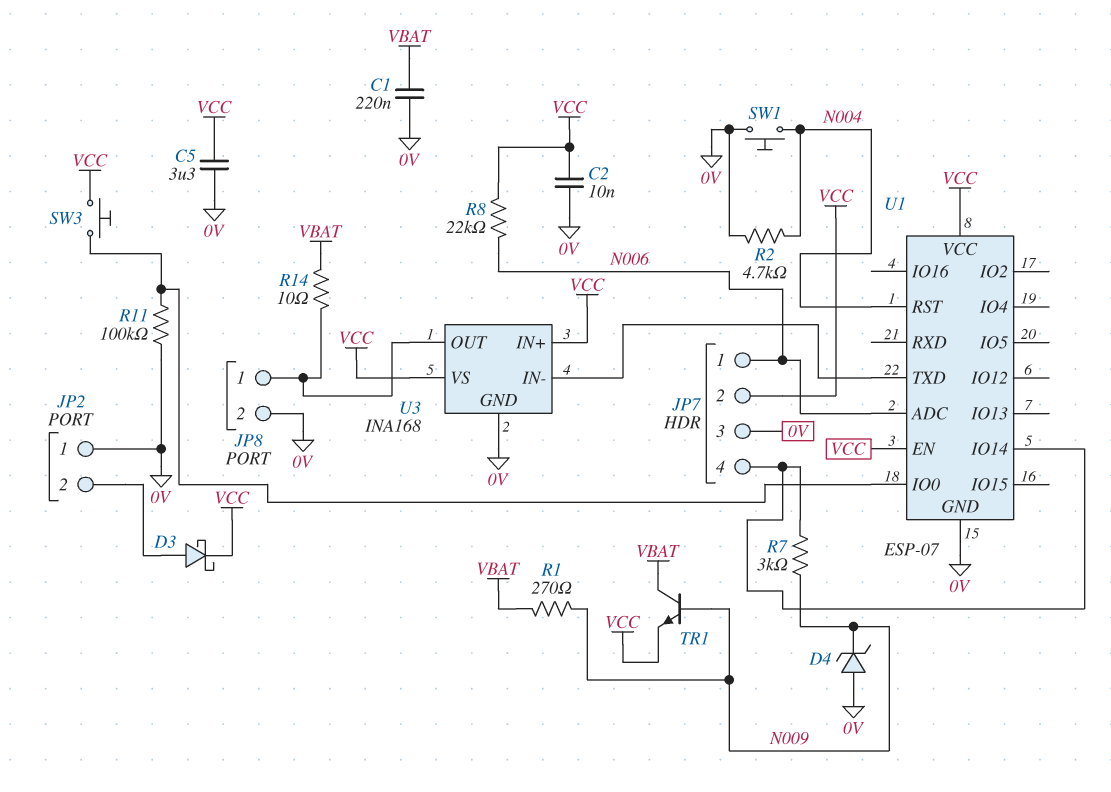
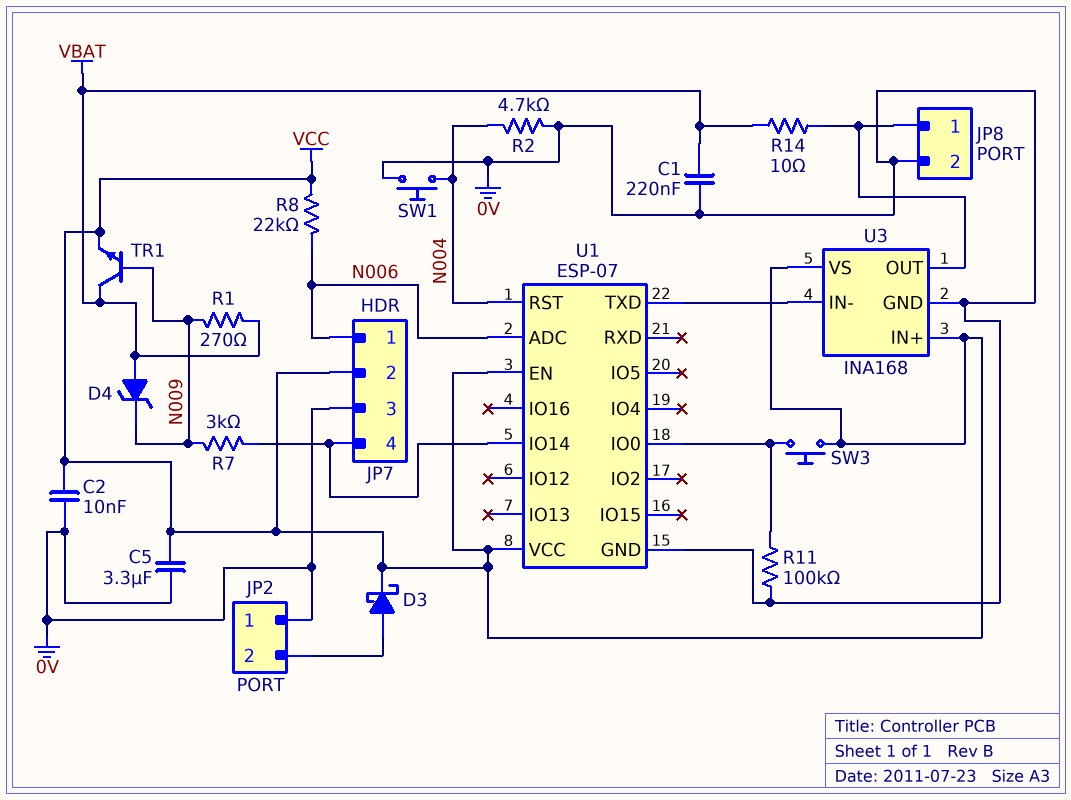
D4: zener (A 0V, K N009) -> zener (A VBAT, K N009)

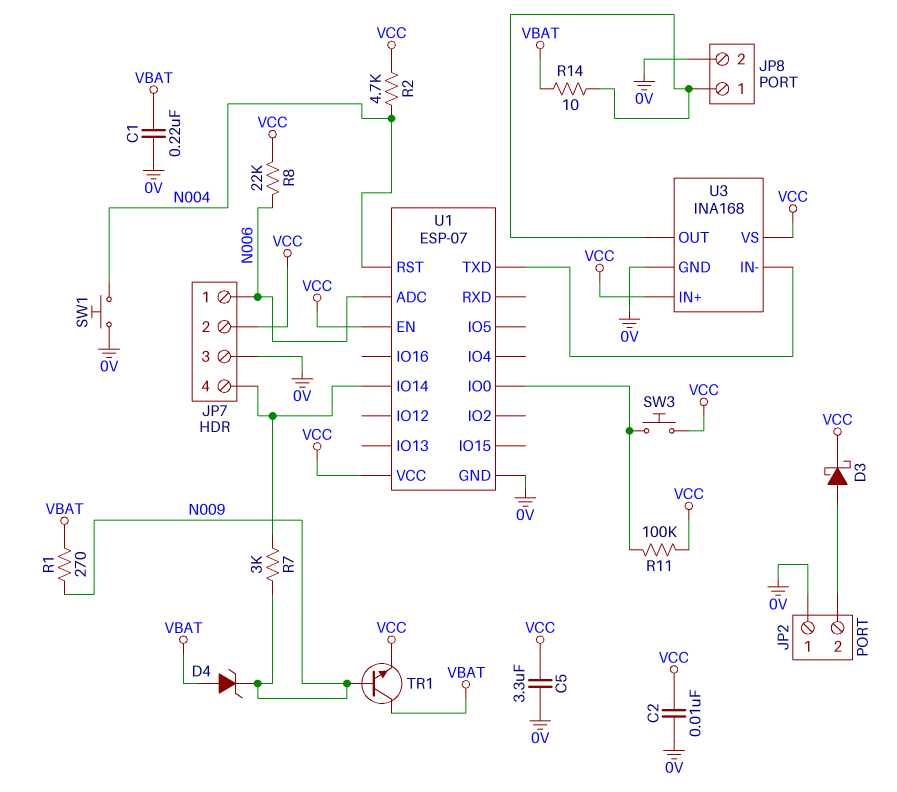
R2: 4.7k (0V, N004) -> 4.7k (N004, VCC)
R11: 100k (0V, U1/IO0) -> 100k (U1/IO0, VCC)

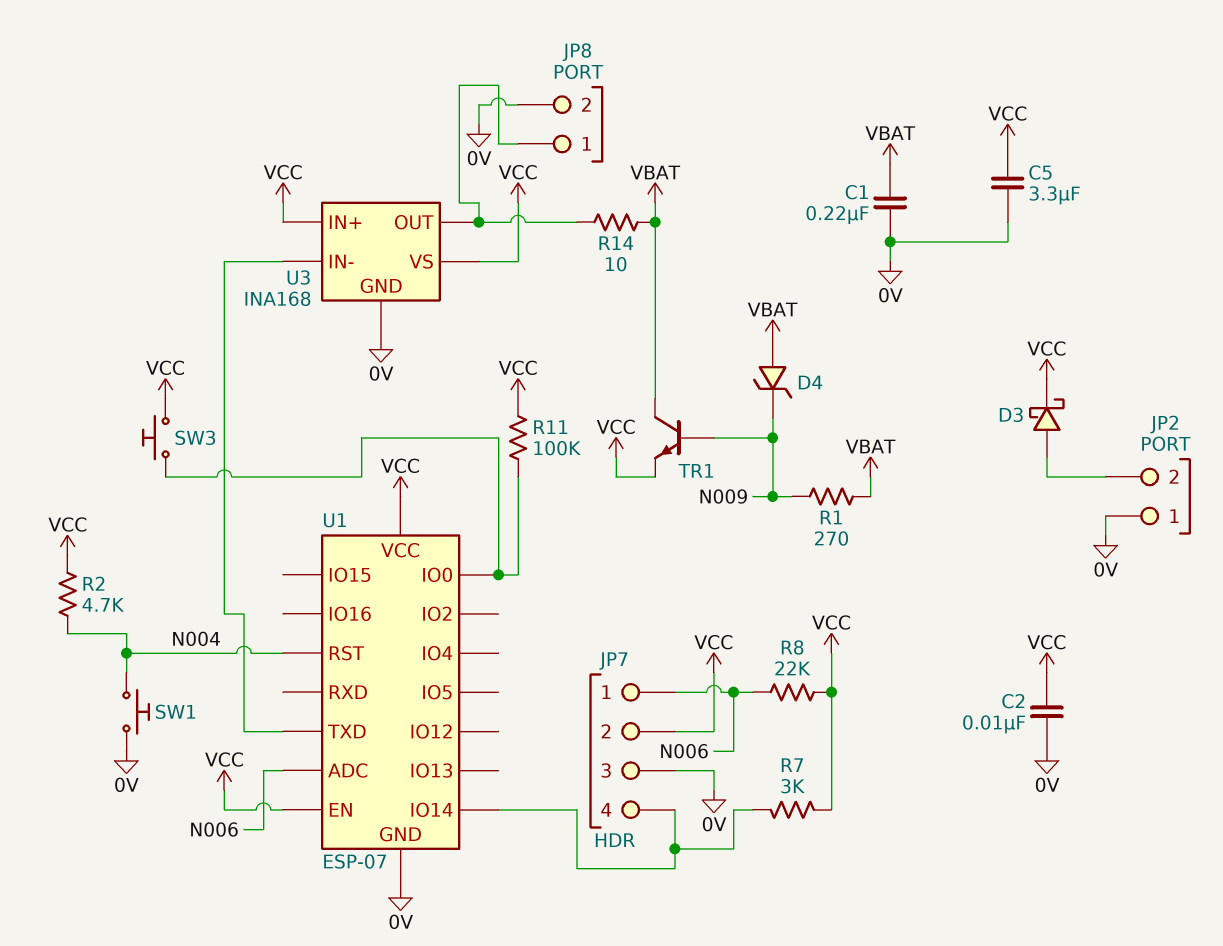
R7: 3k (JP7/4, N009) -> 3k (JP7/4, VCC)

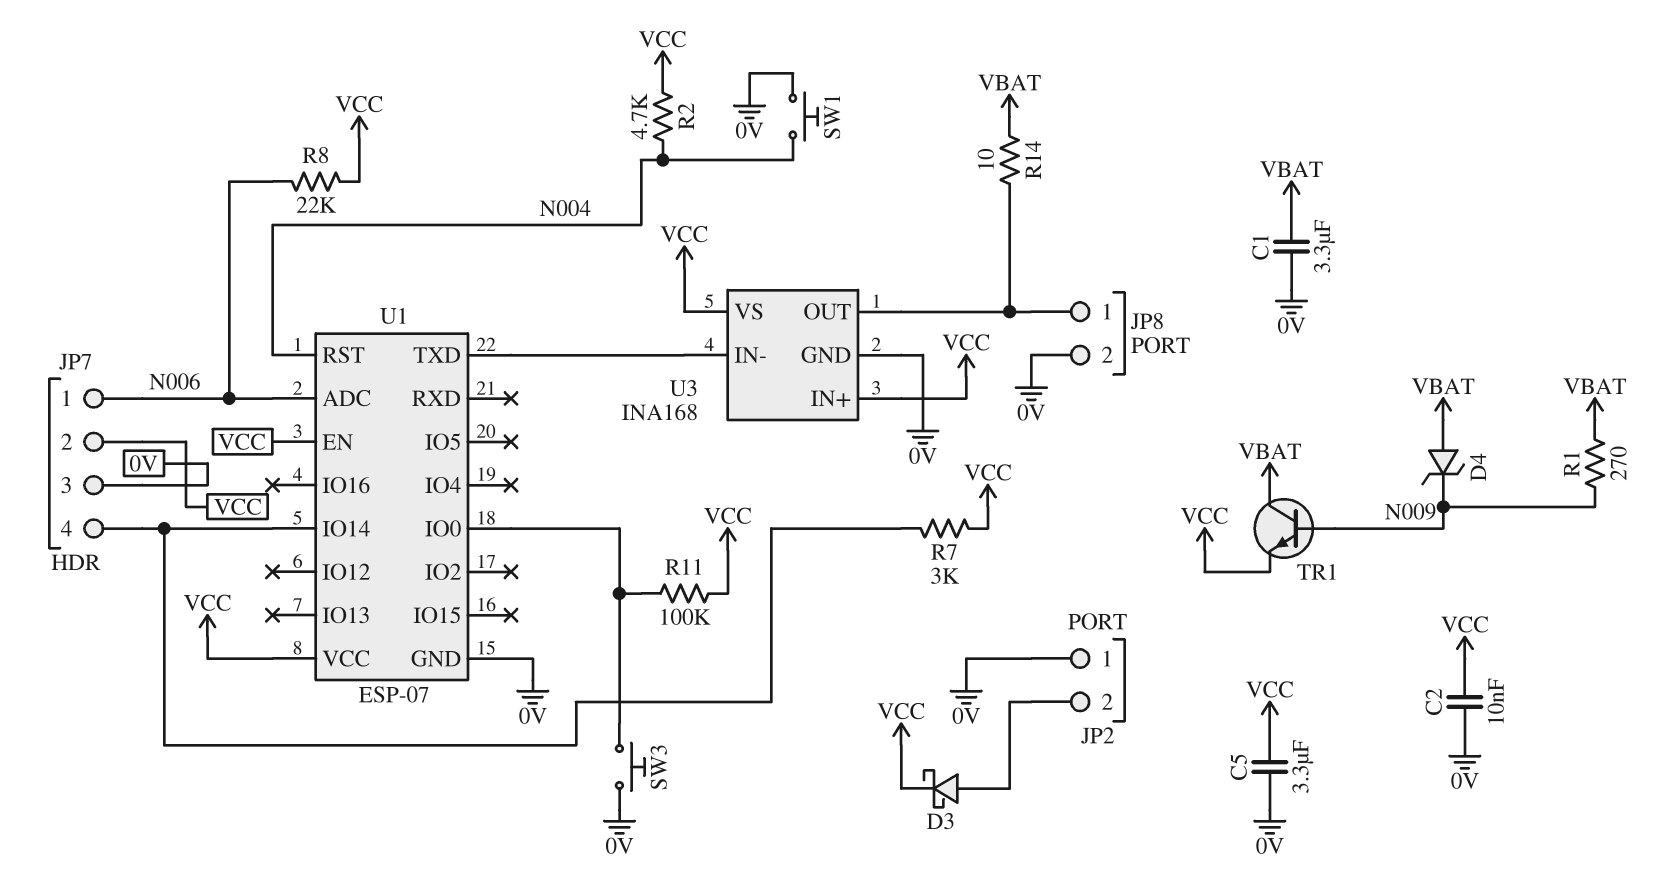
C1: 220nF (0V, VBAT) -> 3.3uF (0V, VBAT)
SW3: button (U1/IO0, VCC) -> button (0V, U1/IO0)

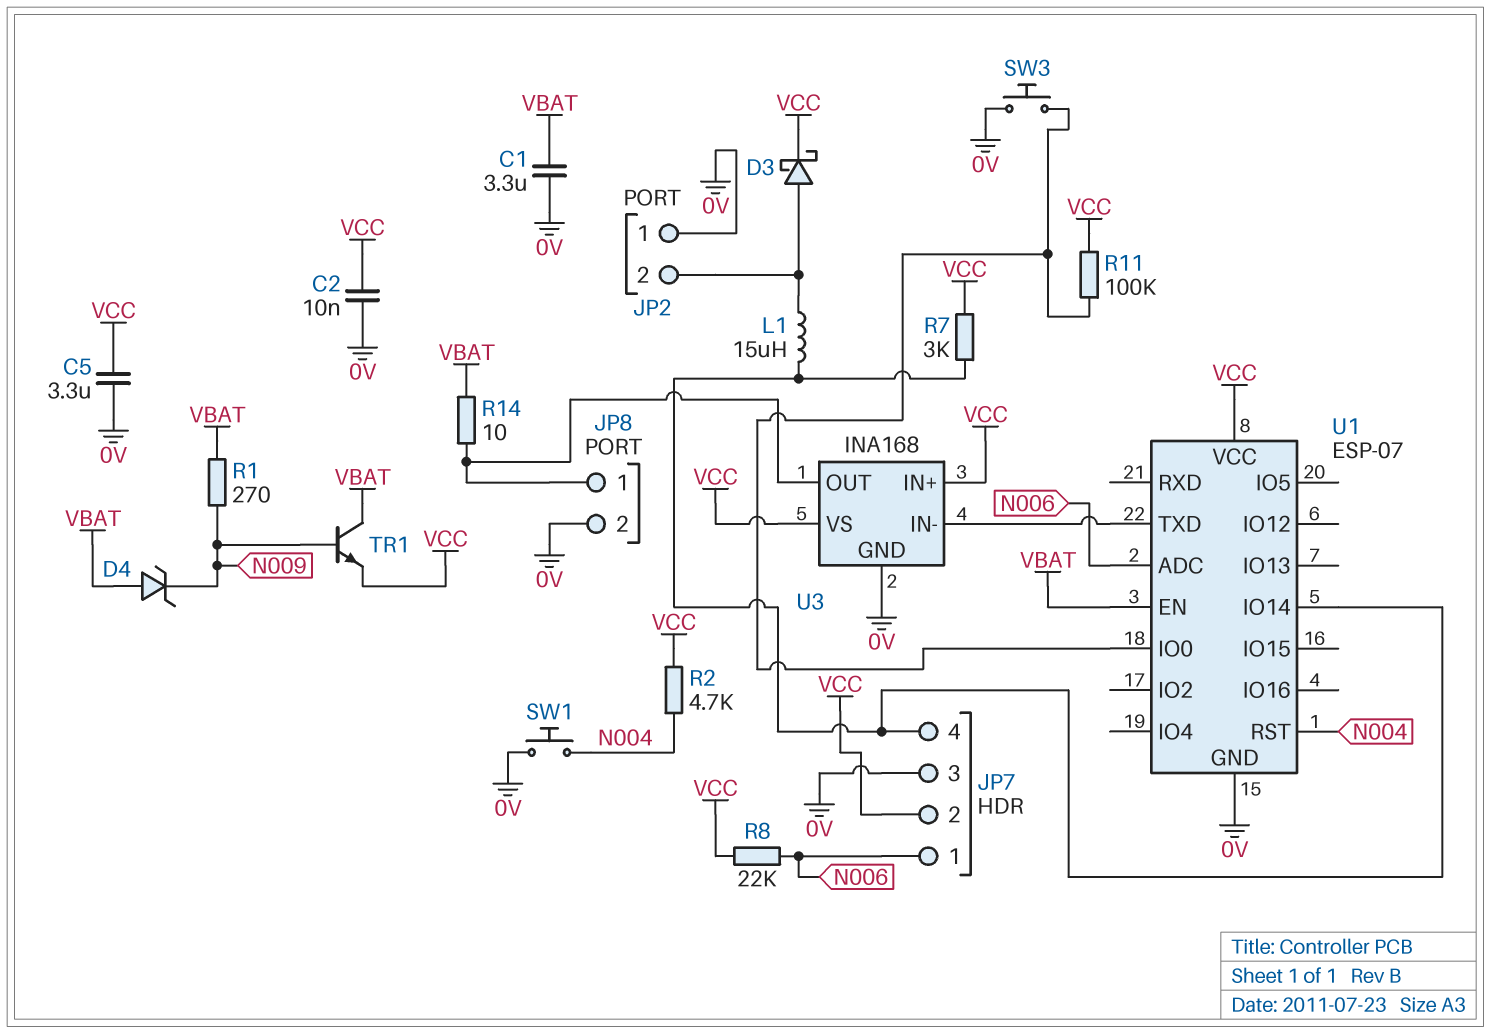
L1: none -> 15uH (JP2/2, JP7/4)
U1 pin EN: VCC -> VBAT

